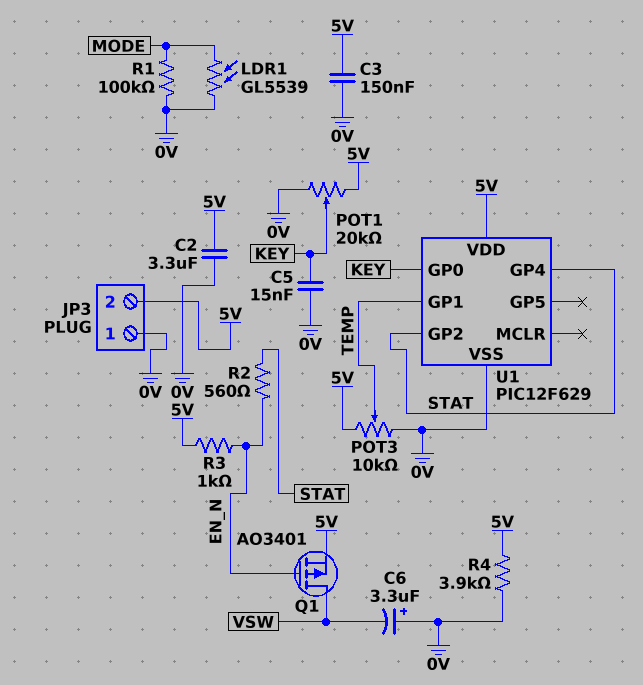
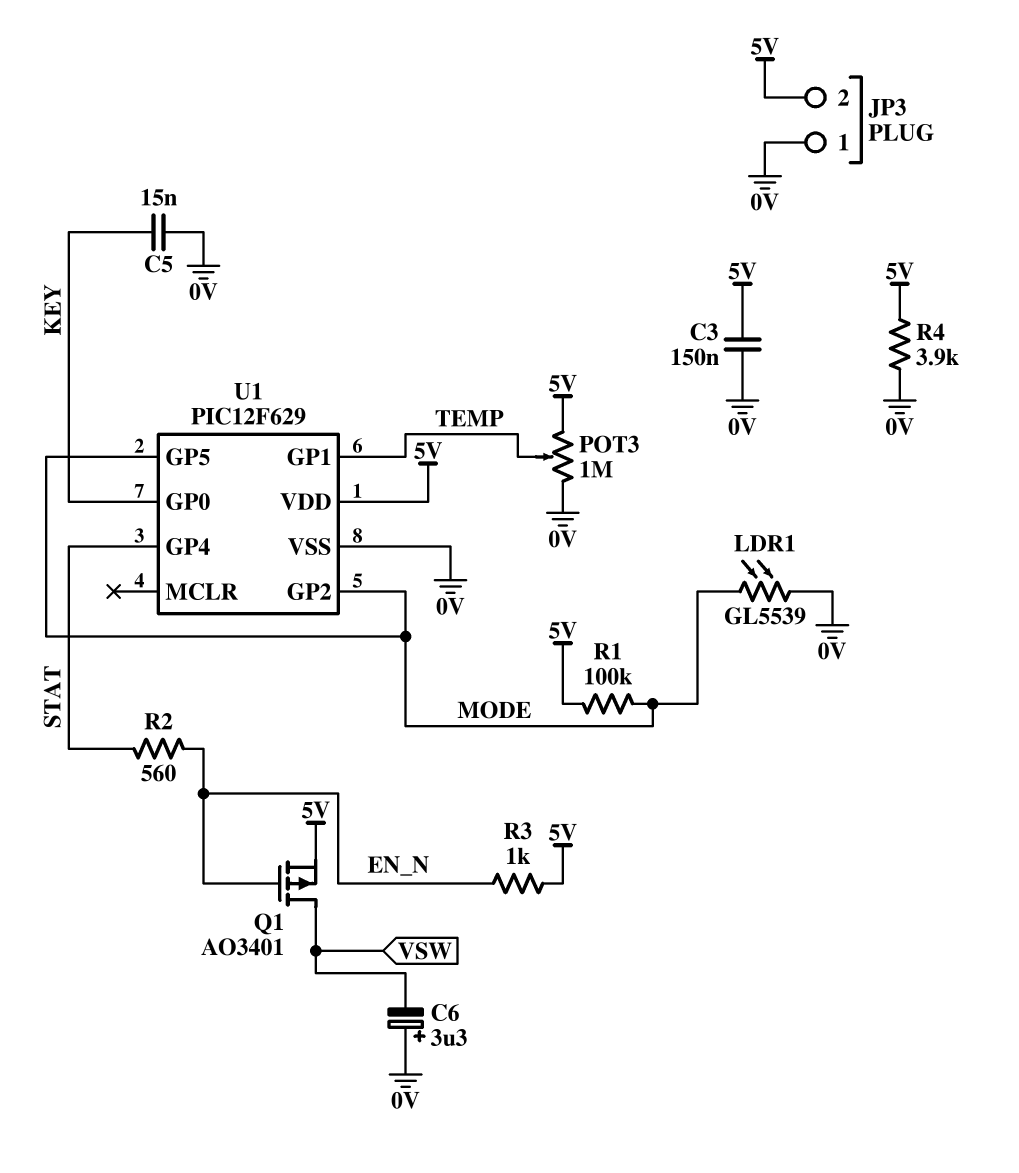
C2: 3.3uF (0V, 5V) -> none
POT1: 20k (0V, 5V, wiper KEY) -> none
POT3: 10k (0V, 5V, wiper TEMP) -> 1M (0V, 5V, wiper TEMP)
R1: 100k (0V, MODE) -> 100k (5V, MODE)
U1 pin GP2: STAT -> MODE
U1 pin GP5: none -> MODE

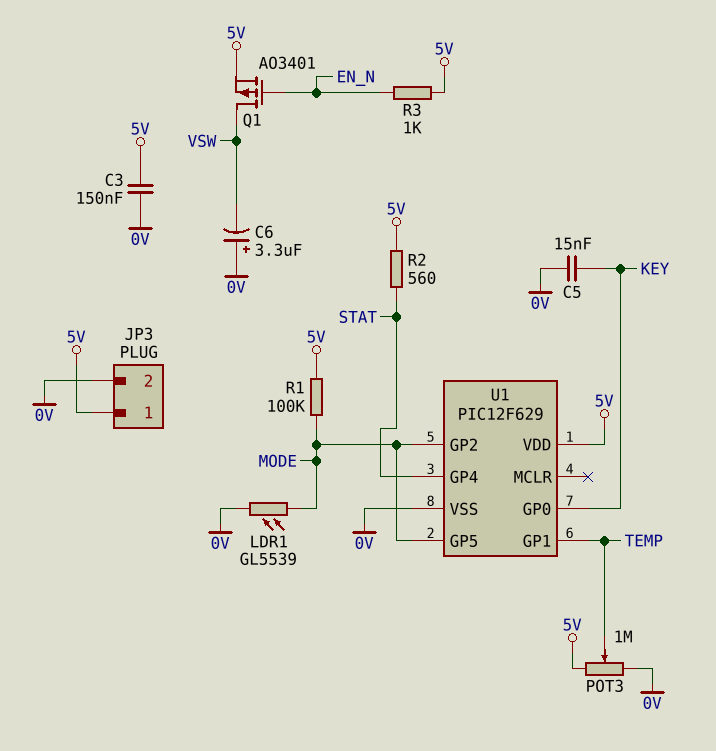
JP3 pin 1: 0V -> 5V
JP3 pin 2: 5V -> 0V
R2: 560 (EN_N, STAT) -> 560 (5V, STAT)
R4: 3.9k (0V, 5V) -> none

